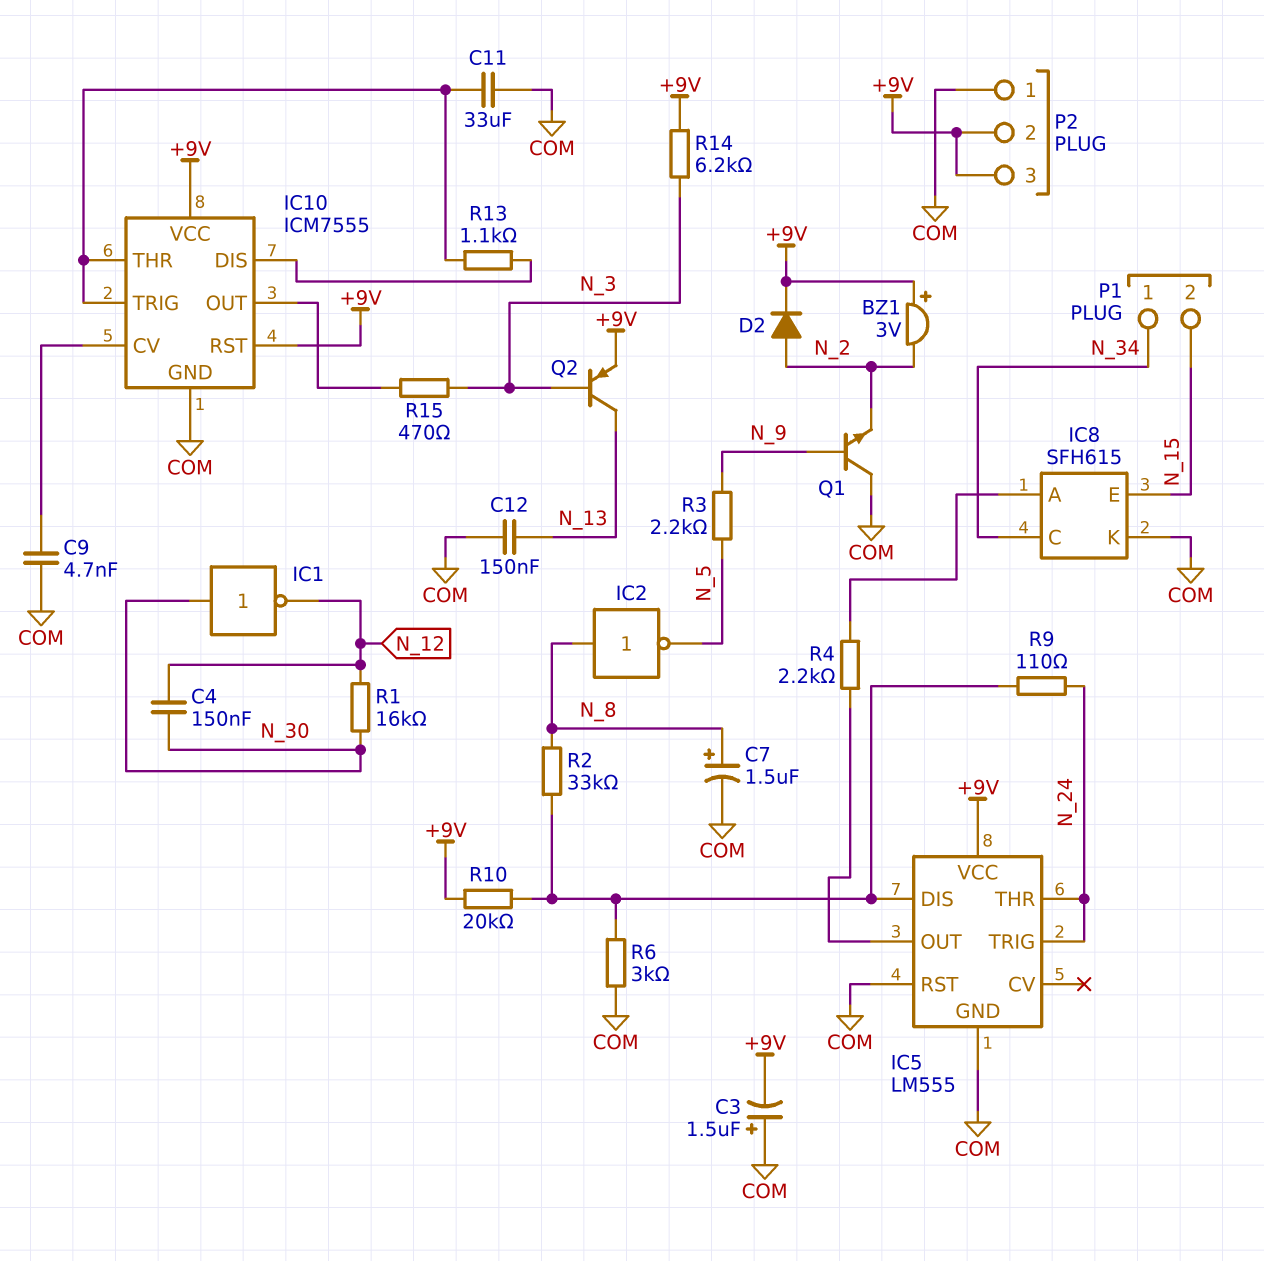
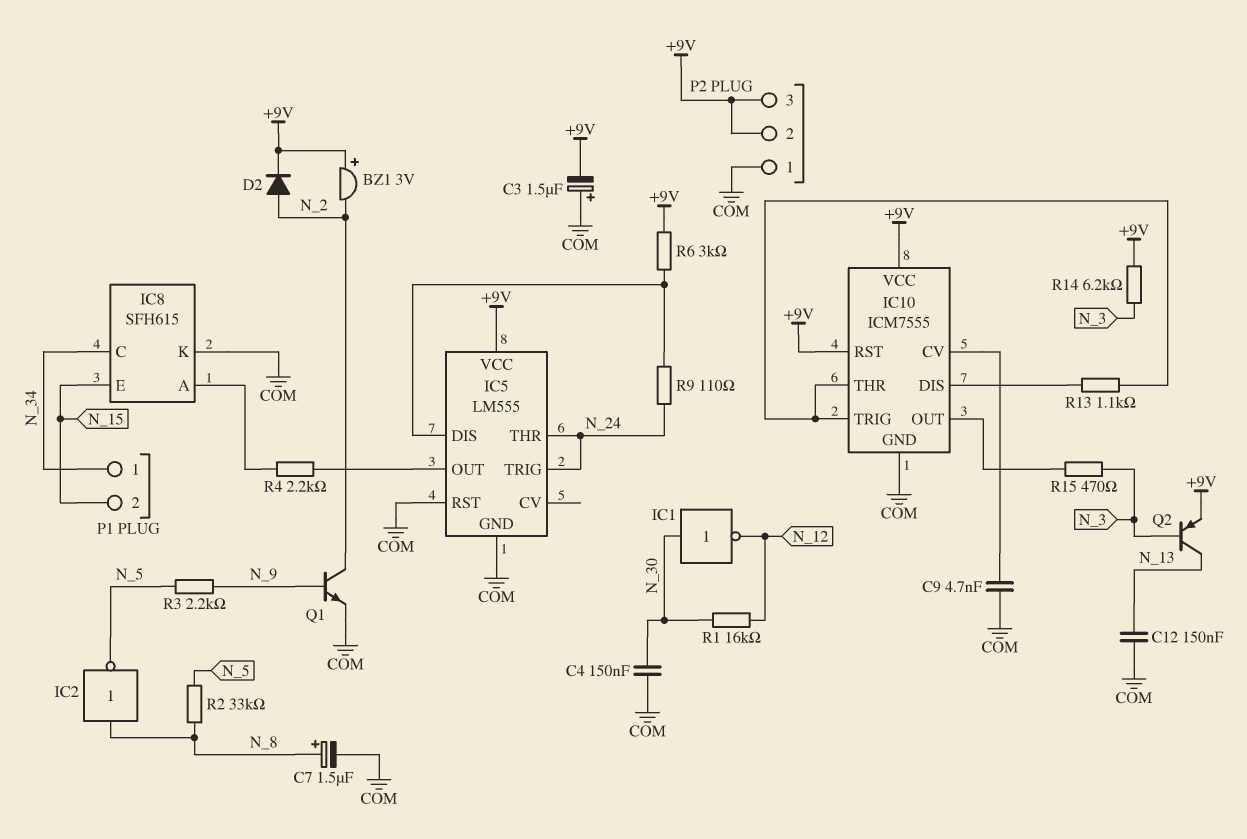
C4: 150nF (N_12, N_30) -> 150nF (COM, N_30)
C11: 33uF (COM, IC10/THR) -> none
Q1: NPN (B N_9, C COM, E N_2) -> NPN (B N_9, C N_2, E COM)
R2: 33k (IC5/DIS, N_8) -> 33k (N_5, N_8)
R6: 3k (COM, IC5/DIS) -> 3k (+9V, IC5/DIS)
R10: 20k (+9V, IC5/DIS) -> none

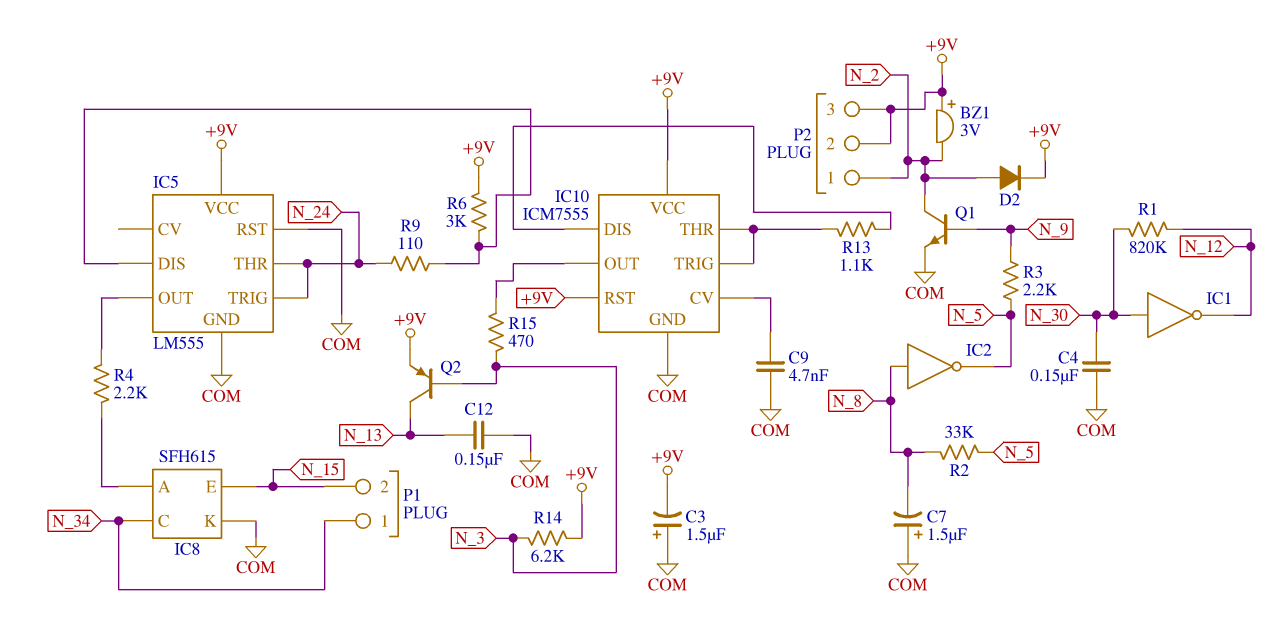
C7: 1.5uF (plus N_8, minus COM) -> 1.5uF (plus COM, minus N_8)
P2 pin 1: COM -> N_2
R1: 16k (N_12, N_30) -> 820k (N_12, N_30)

